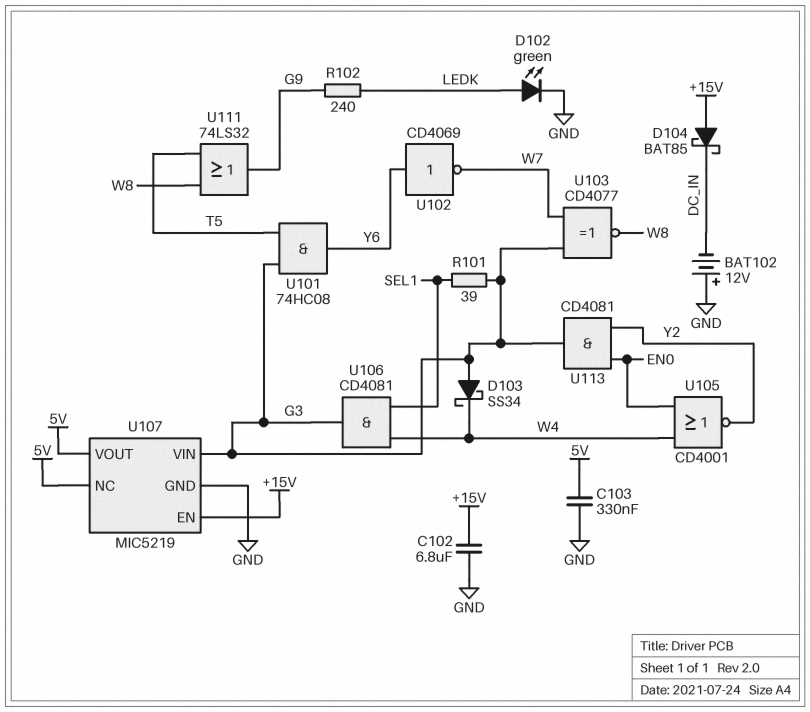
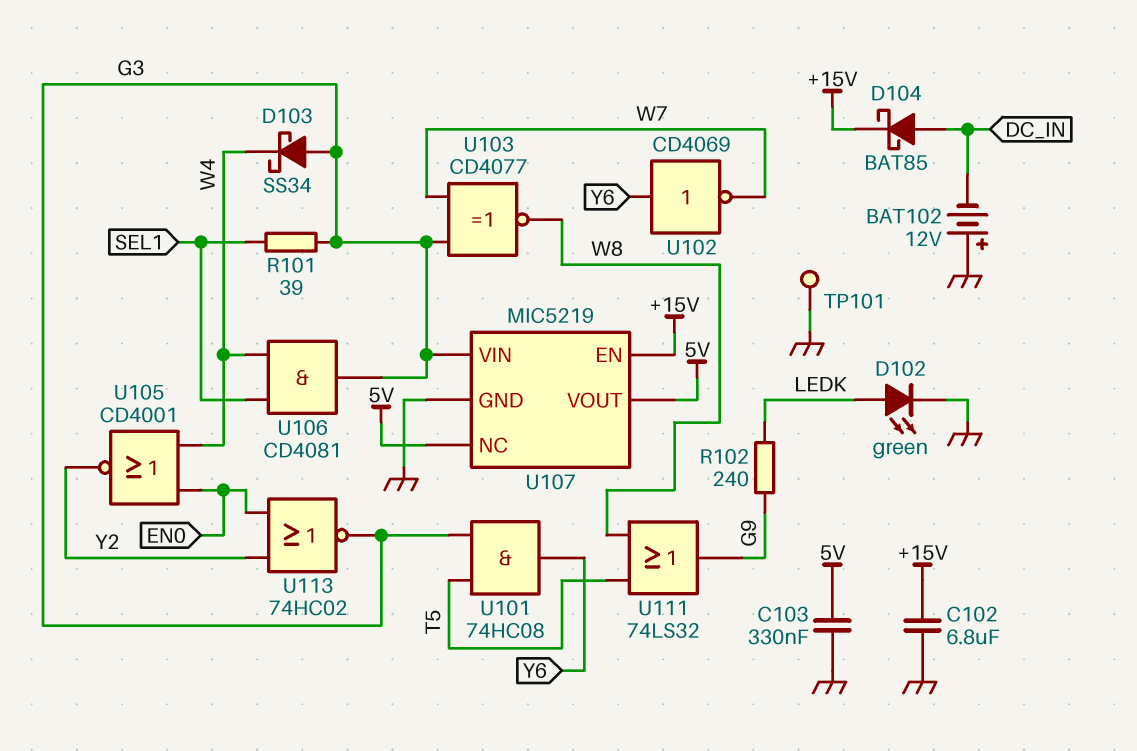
D104: schottky BAT85 (A +15V, K DC_IN) -> schottky BAT85 (A DC_IN, K +15V)
TP101: none -> test point (GND)
U113: AND CD4081 (in EN0, in Y2, out G3) -> NOR 74HC02 (in EN0, in Y2, out G3)

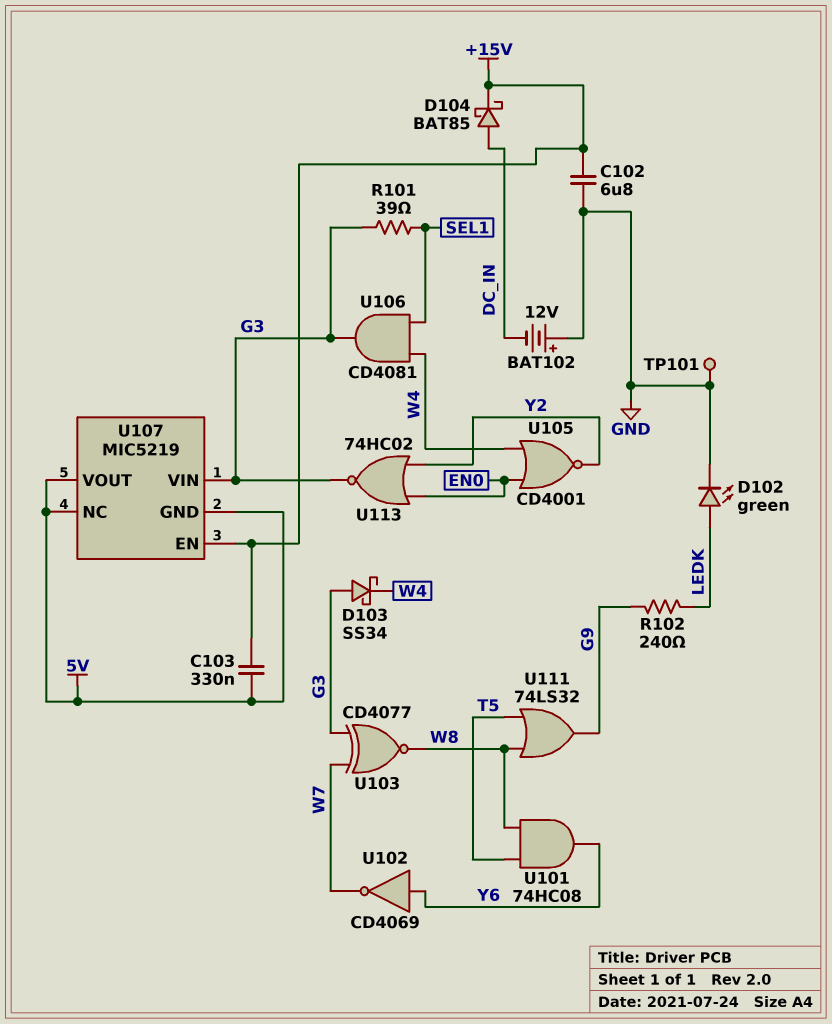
C103: 330nF (5V, GND) -> 330nF (+15V, 5V)
U101: AND 74HC08 (in G3, in T5, out Y6) -> AND 74HC08 (in T5, in W8, out Y6)
U107 pin GND: GND -> 5V

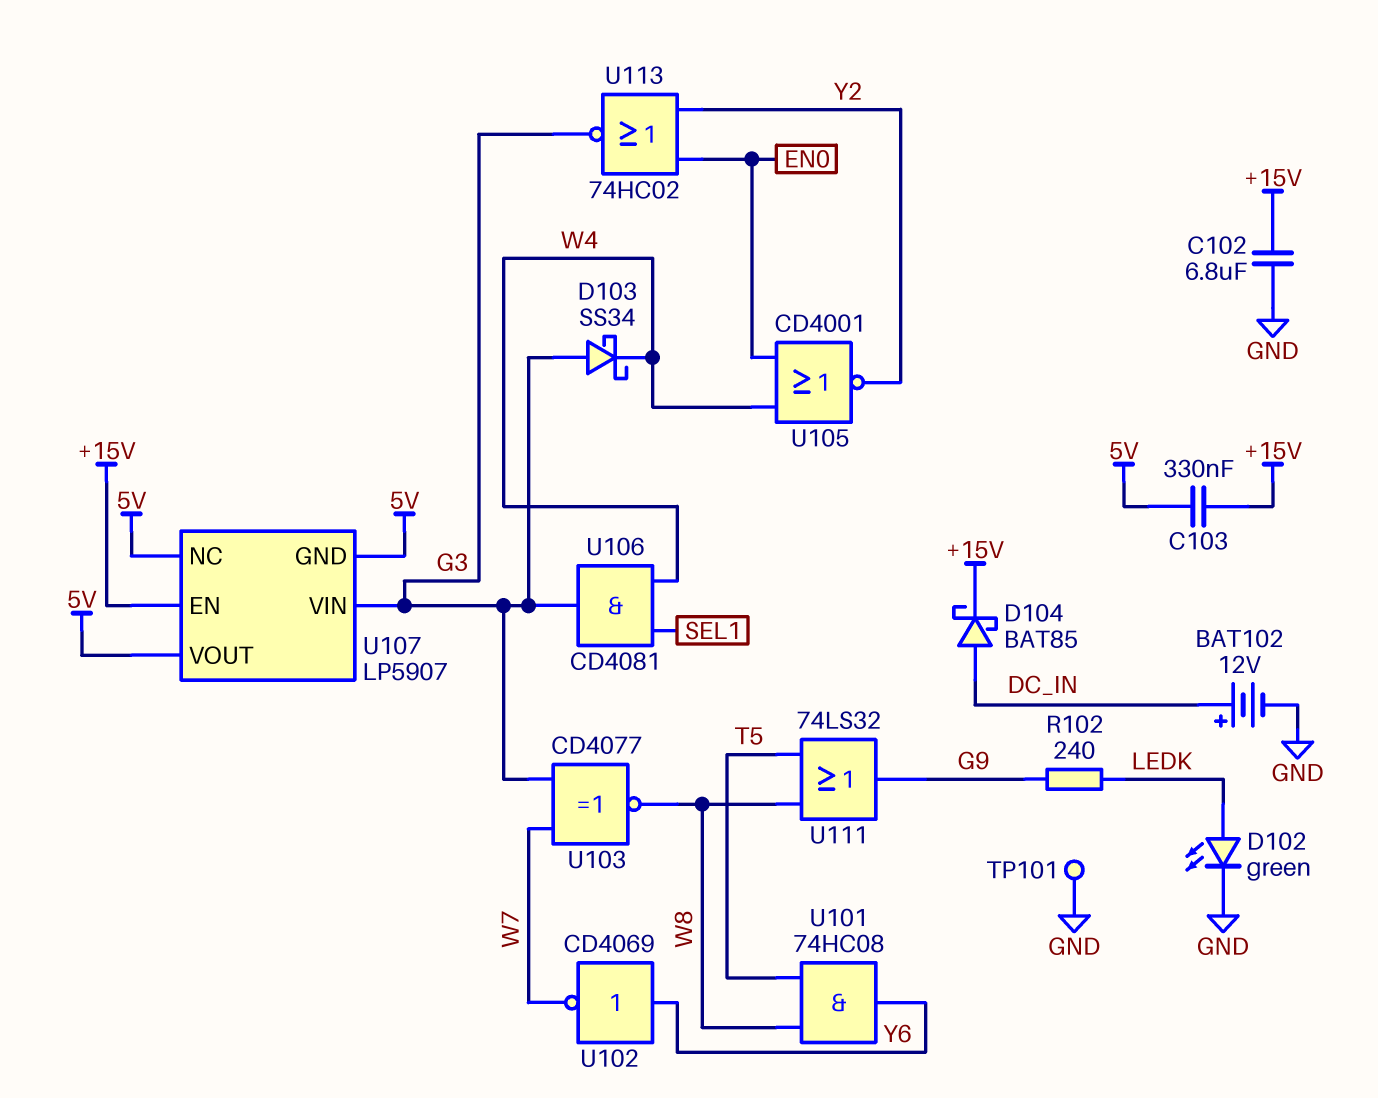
BAT102: 12V (plus GND, minus DC_IN) -> 12V (plus DC_IN, minus GND)
R101: 39 (G3, SEL1) -> none
U107: MIC5219 -> LP5907

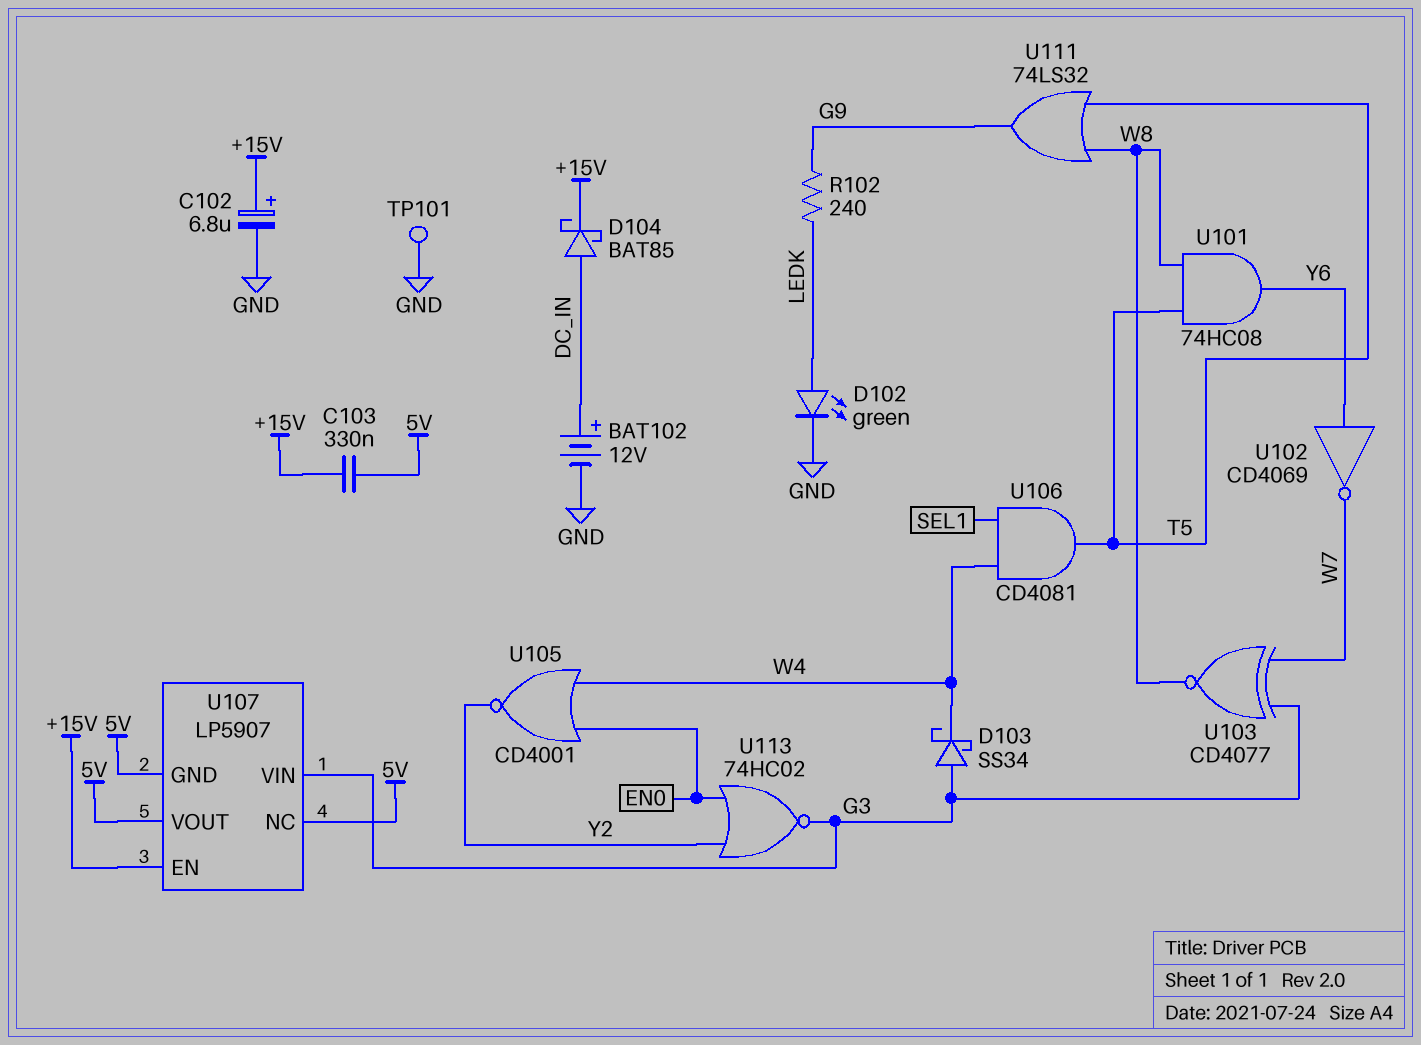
C102: 6.8uF (+15V, GND) -> 6.8uF (plus +15V, minus GND)
U106: AND CD4081 (in SEL1, in W4, out G3) -> AND CD4081 (in SEL1, in W4, out T5)

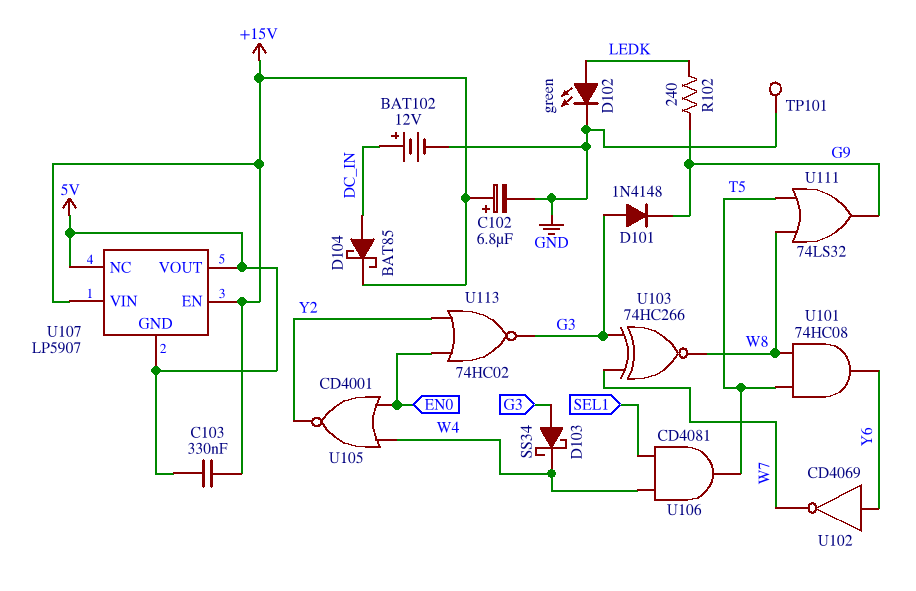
D101: none -> diode 1N4148 (A G3, K G9)
U103: XNOR CD4077 (in G3, in W7, out W8) -> XNOR 74HC266 (in G3, in W7, out W8)
U107 pin VIN: G3 -> +15V

